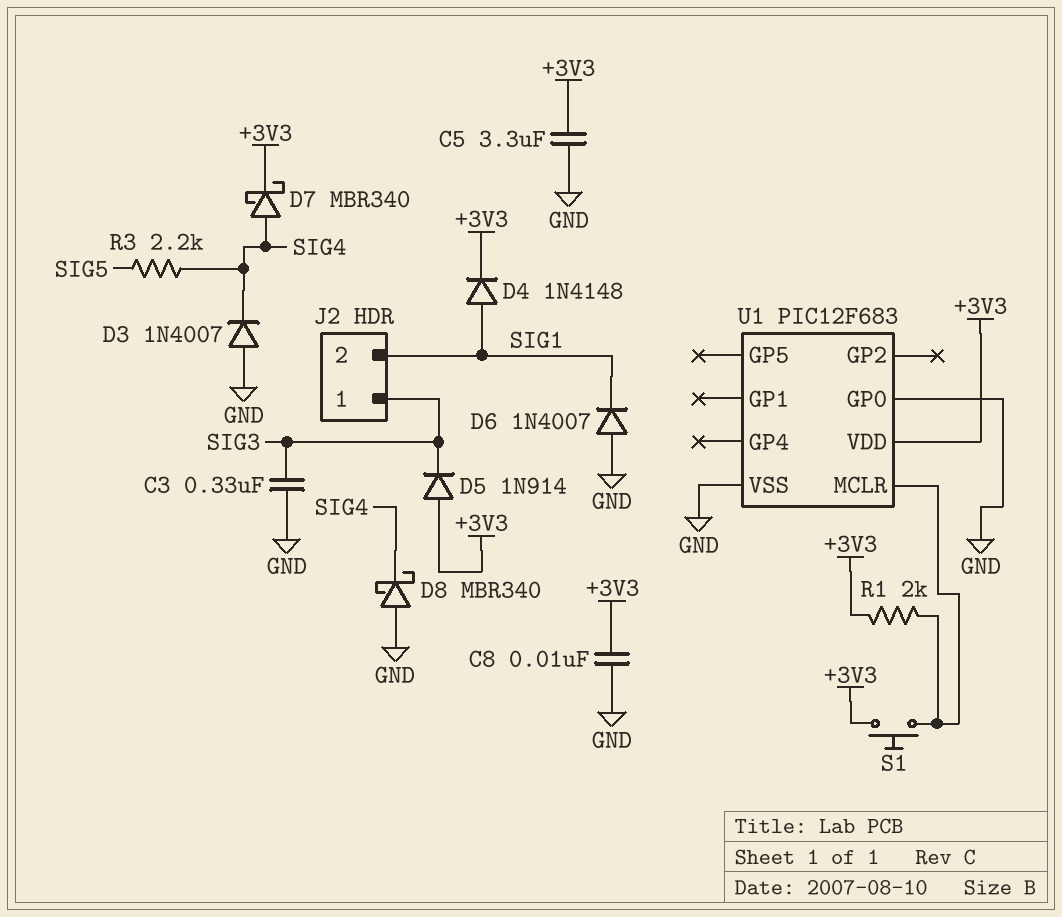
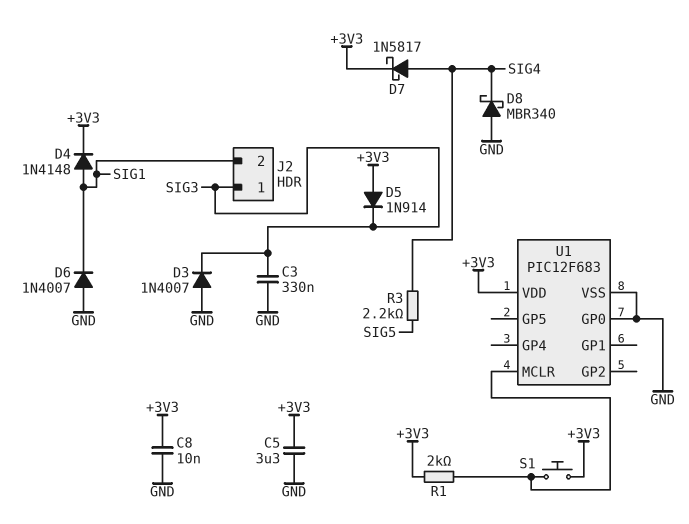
D3: diode 1N4007 (A GND, K SIG4) -> diode 1N4007 (A GND, K SIG3)
D7: schottky MBR340 (A SIG4, K +3V3) -> schottky 1N5817 (A SIG4, K +3V3)

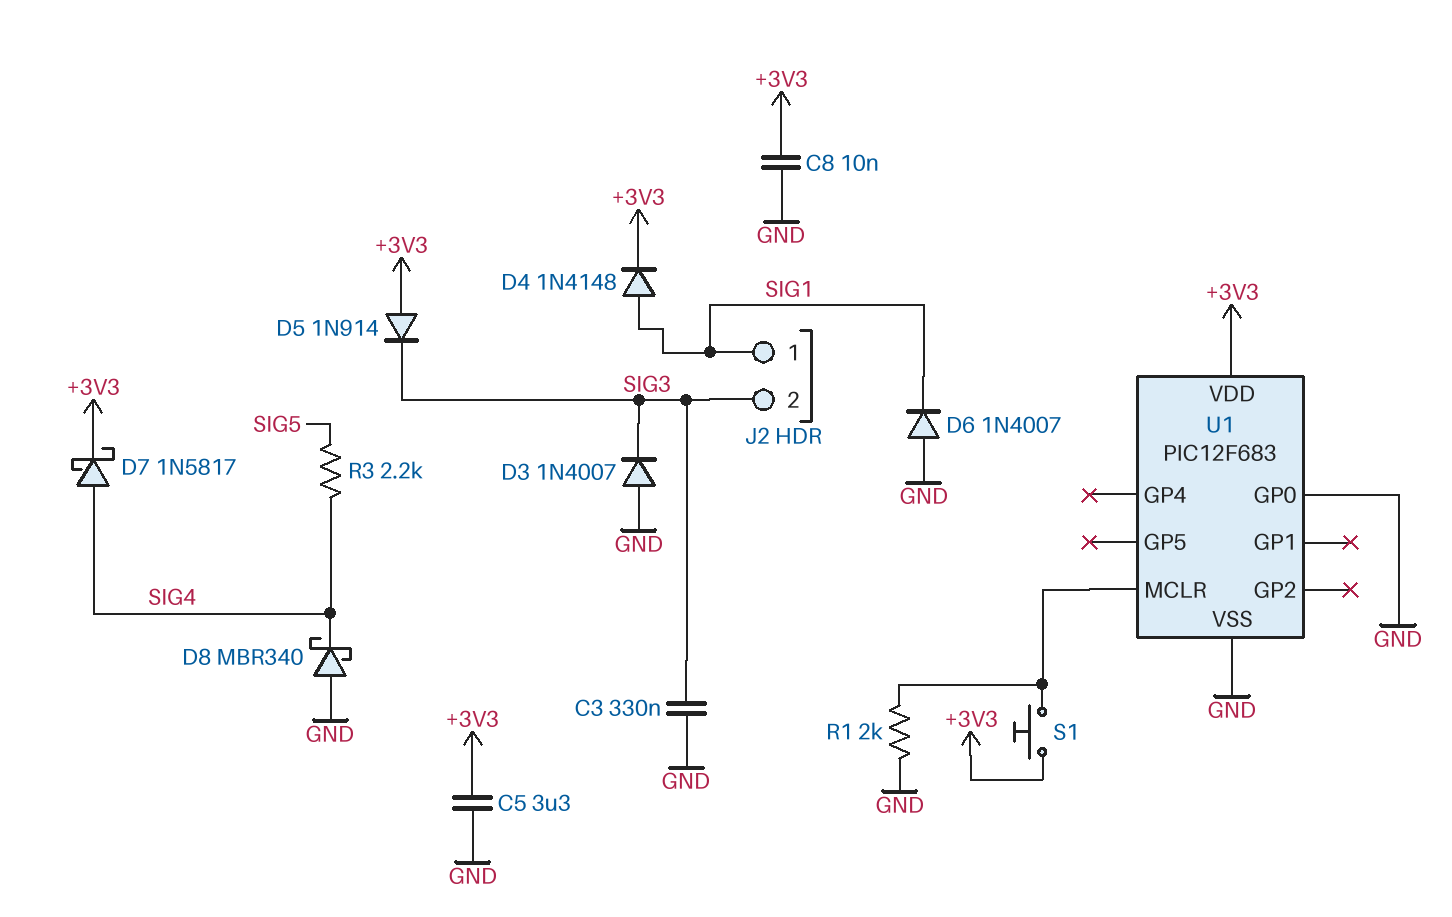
J2 pin 1: SIG3 -> SIG1
J2 pin 2: SIG1 -> SIG3
R1: 2k (+3V3, U1/MCLR) -> 2k (GND, U1/MCLR)

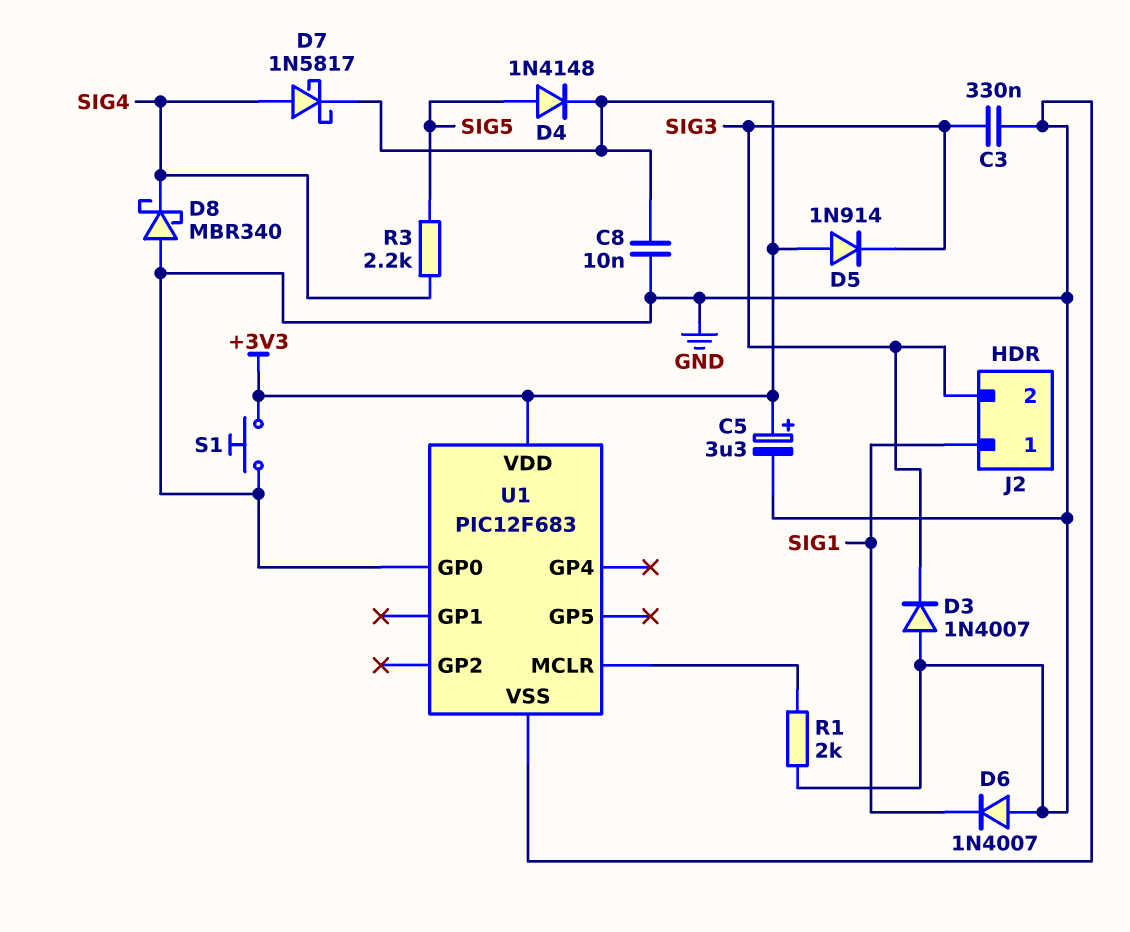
C5: 3.3uF (+3V3, GND) -> 3.3uF (plus +3V3, minus GND)
D4: diode 1N4148 (A SIG1, K +3V3) -> diode 1N4148 (A SIG5, K +3V3)
S1: button (+3V3, U1/MCLR) -> button (+3V3, GND)

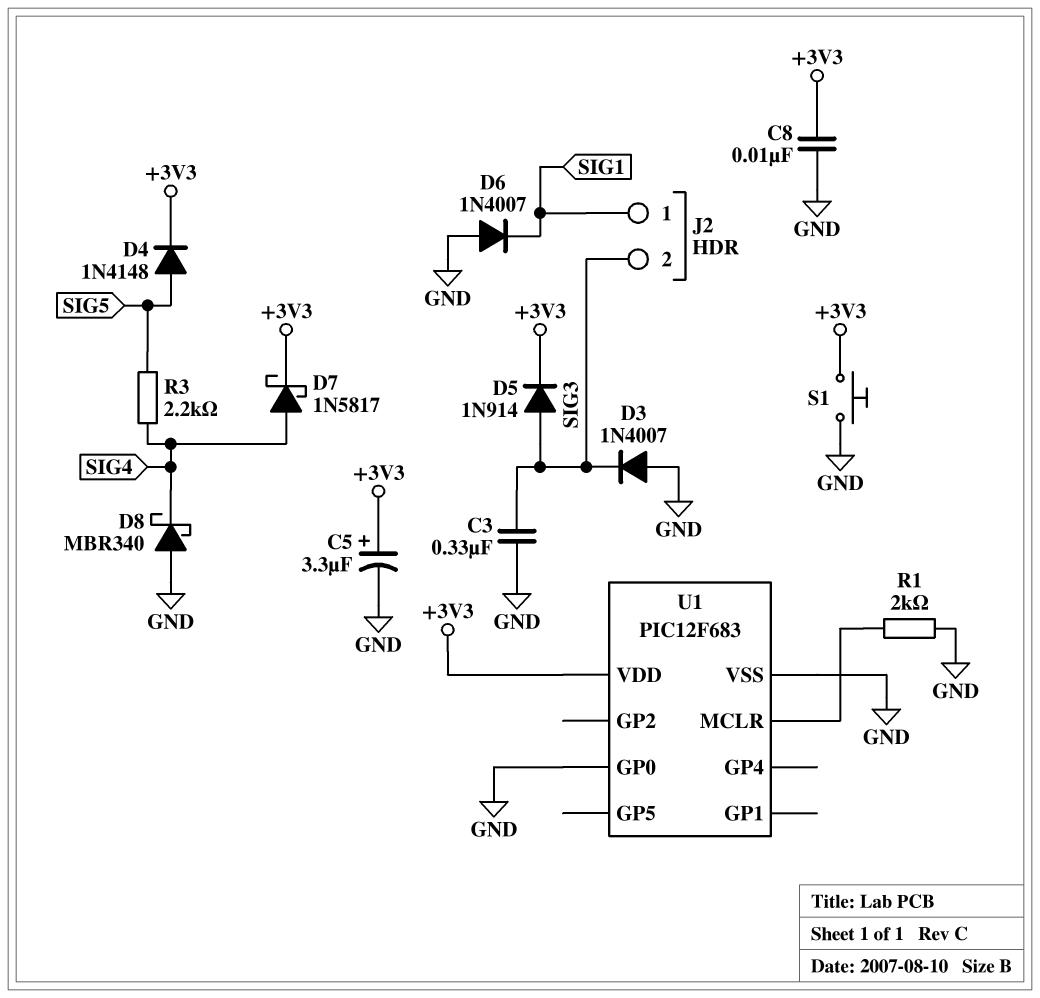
D5: diode 1N914 (A +3V3, K SIG3) -> diode 1N914 (A SIG3, K +3V3)

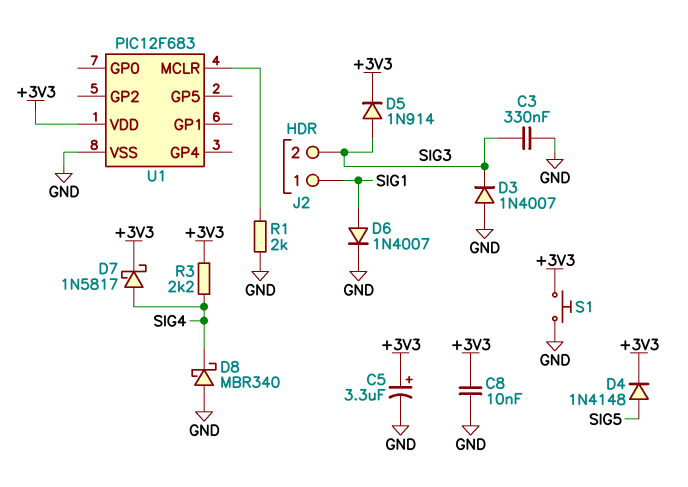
D6: diode 1N4007 (A GND, K SIG1) -> diode 1N4007 (A SIG1, K GND)
R3: 2.2k (SIG4, SIG5) -> 2.2k (+3V3, SIG4)
U1 pin GP0: GND -> none

